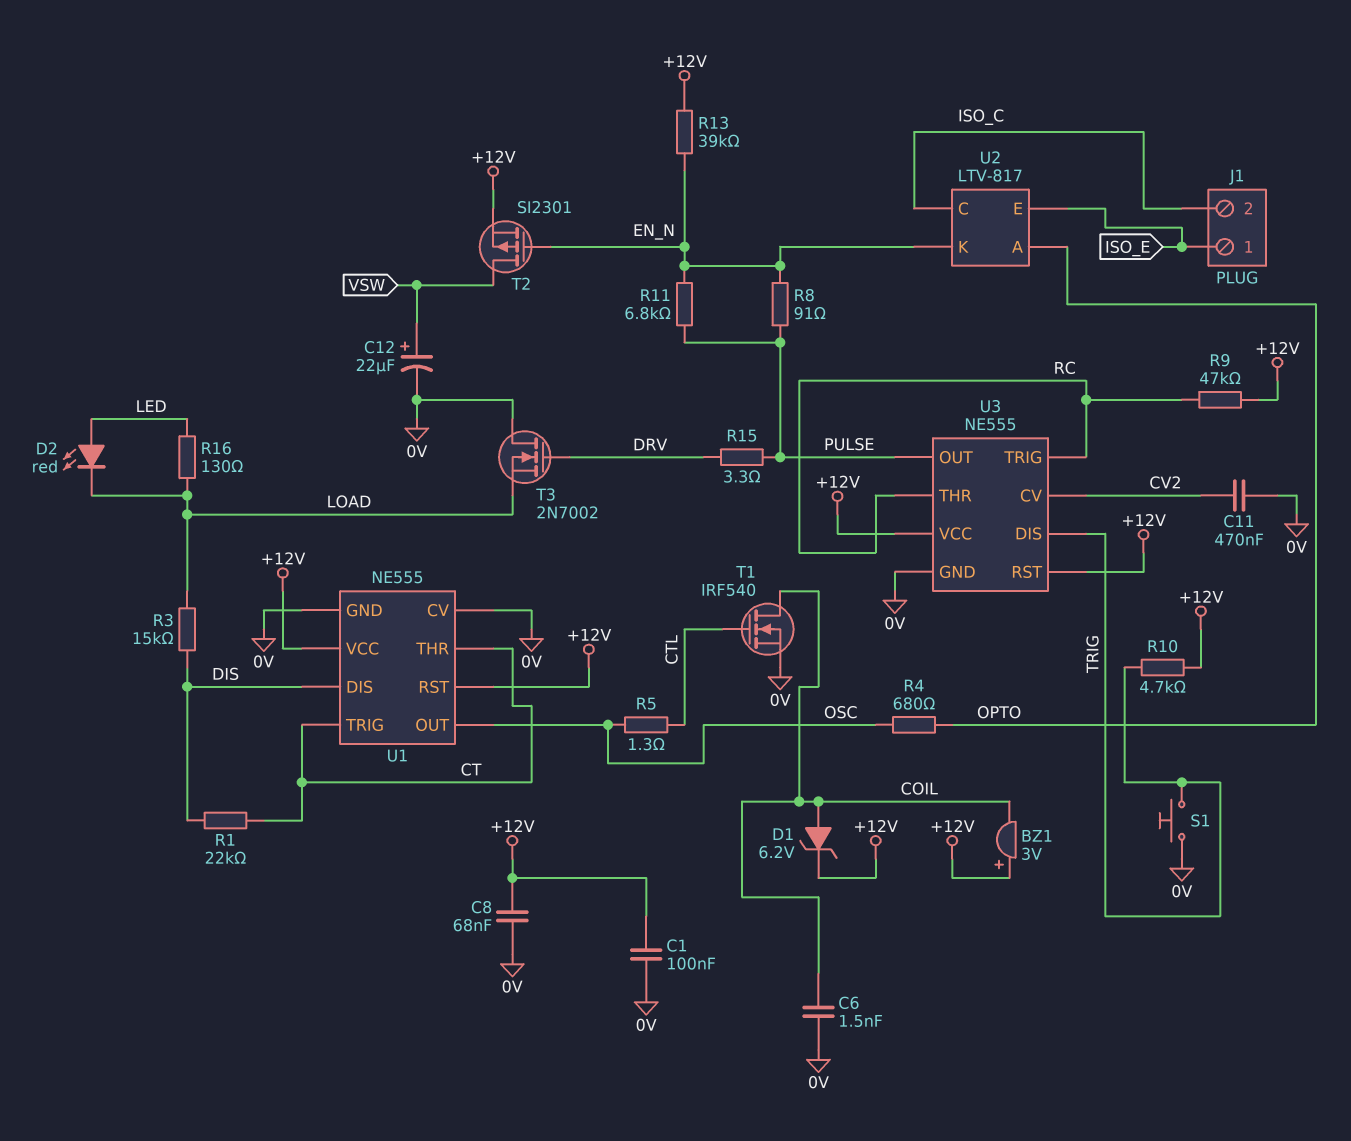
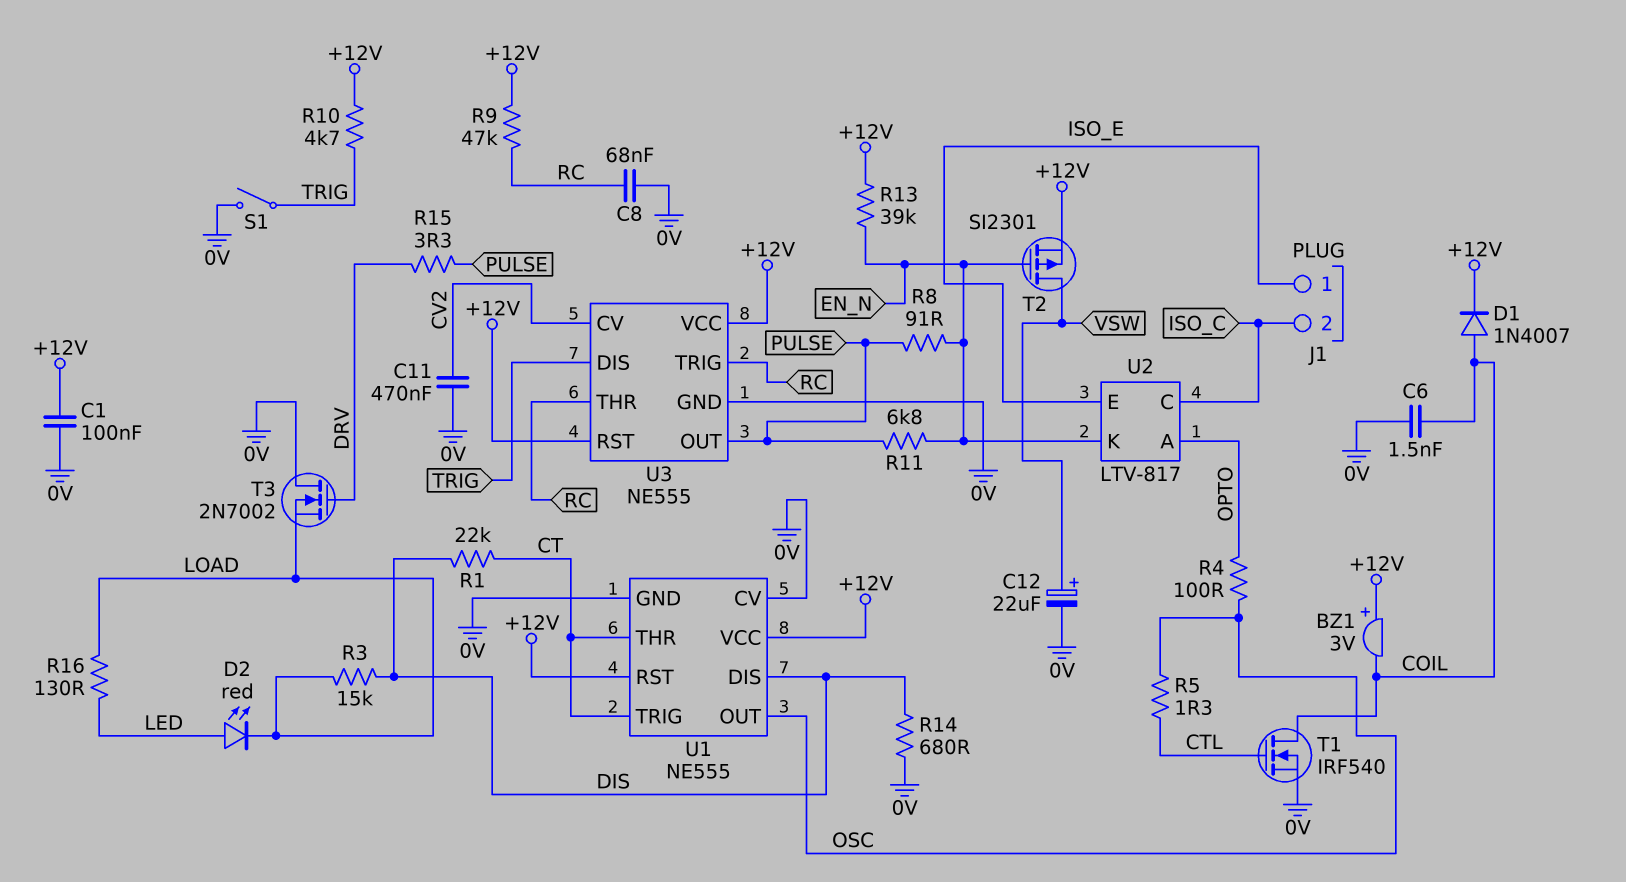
C8: 68nF (+12V, 0V) -> 68nF (0V, RC)
D1: zener 6.2V (A COIL, K +12V) -> diode 1N4007 (A COIL, K +12V)
R4: 680 (OPTO, OSC) -> 100 (OPTO, OSC)
R14: none -> 680 (0V, DIS)
S1: button (0V, TRIG) -> switch (0V, TRIG)

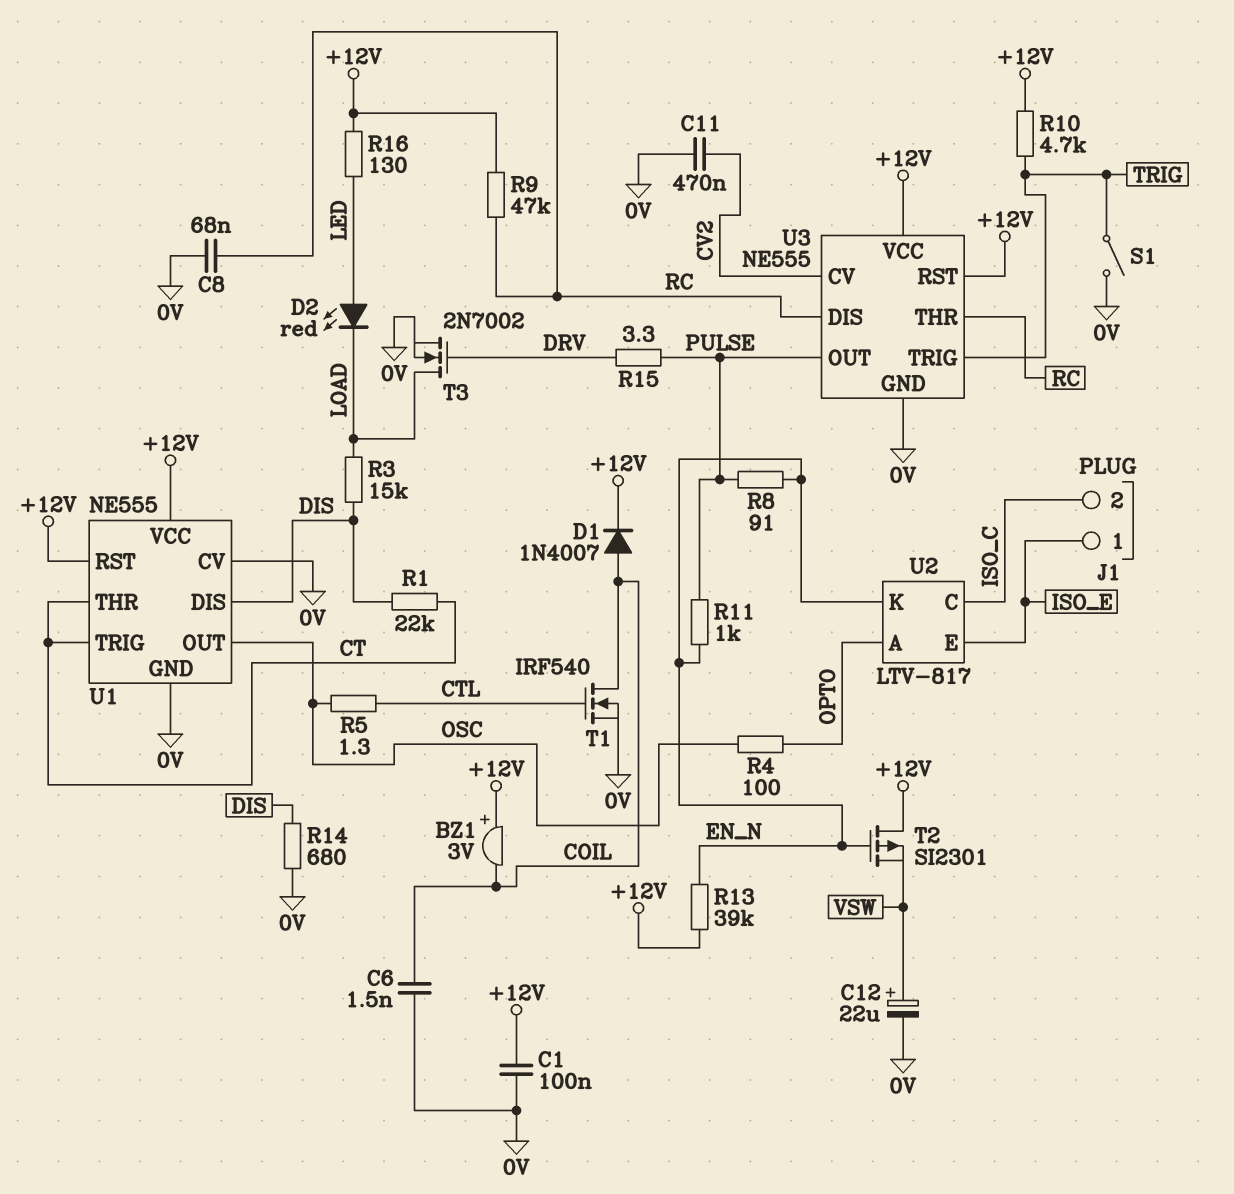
R11: 6.8k (EN_N, PULSE) -> 1k (EN_N, PULSE)
R16: 130 (LED, LOAD) -> 130 (+12V, LED)
T2: PMOS SI2301 (G EN_N, D VSW, S +12V) -> PMOS SI2301 (G EN_N, D +12V, S VSW)
T3: NMOS 2N7002 (G DRV, D 0V, S LOAD) -> NMOS 2N7002 (G DRV, D LOAD, S 0V)
U3 pin DIS: TRIG -> RC
U3 pin TRIG: RC -> TRIG

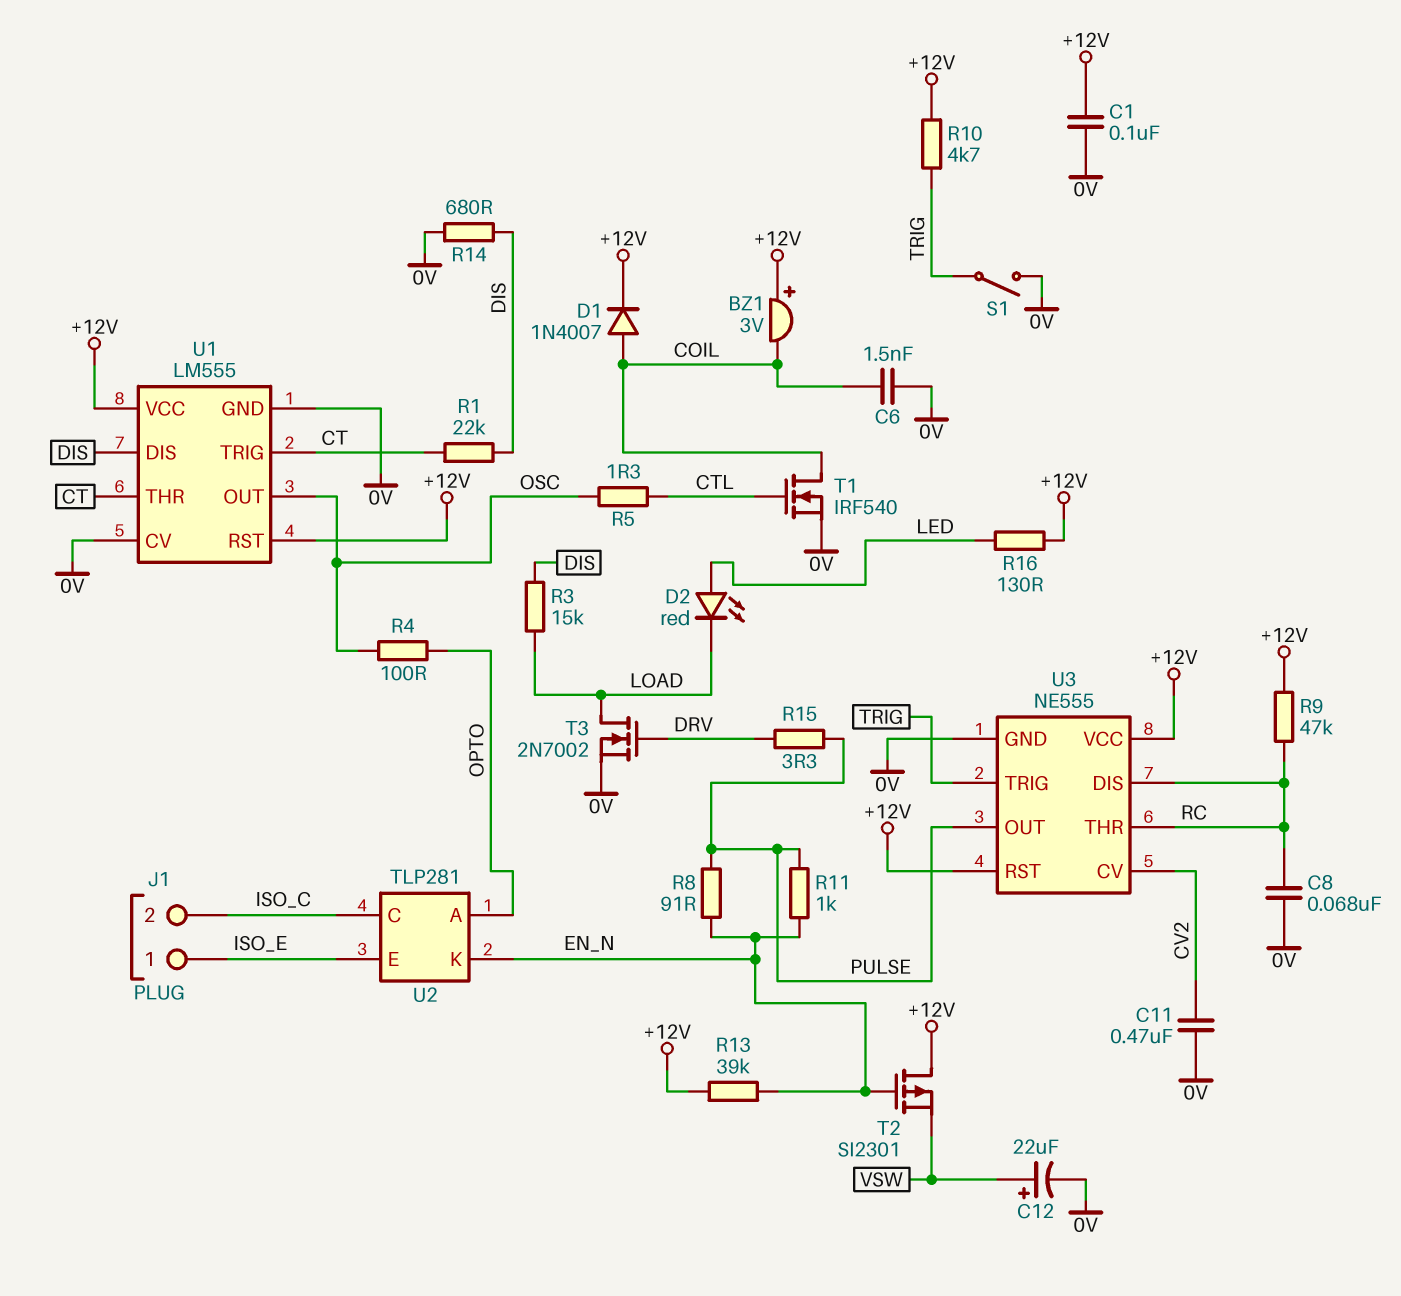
U1: NE555 -> LM555
U2: LTV-817 -> TLP281

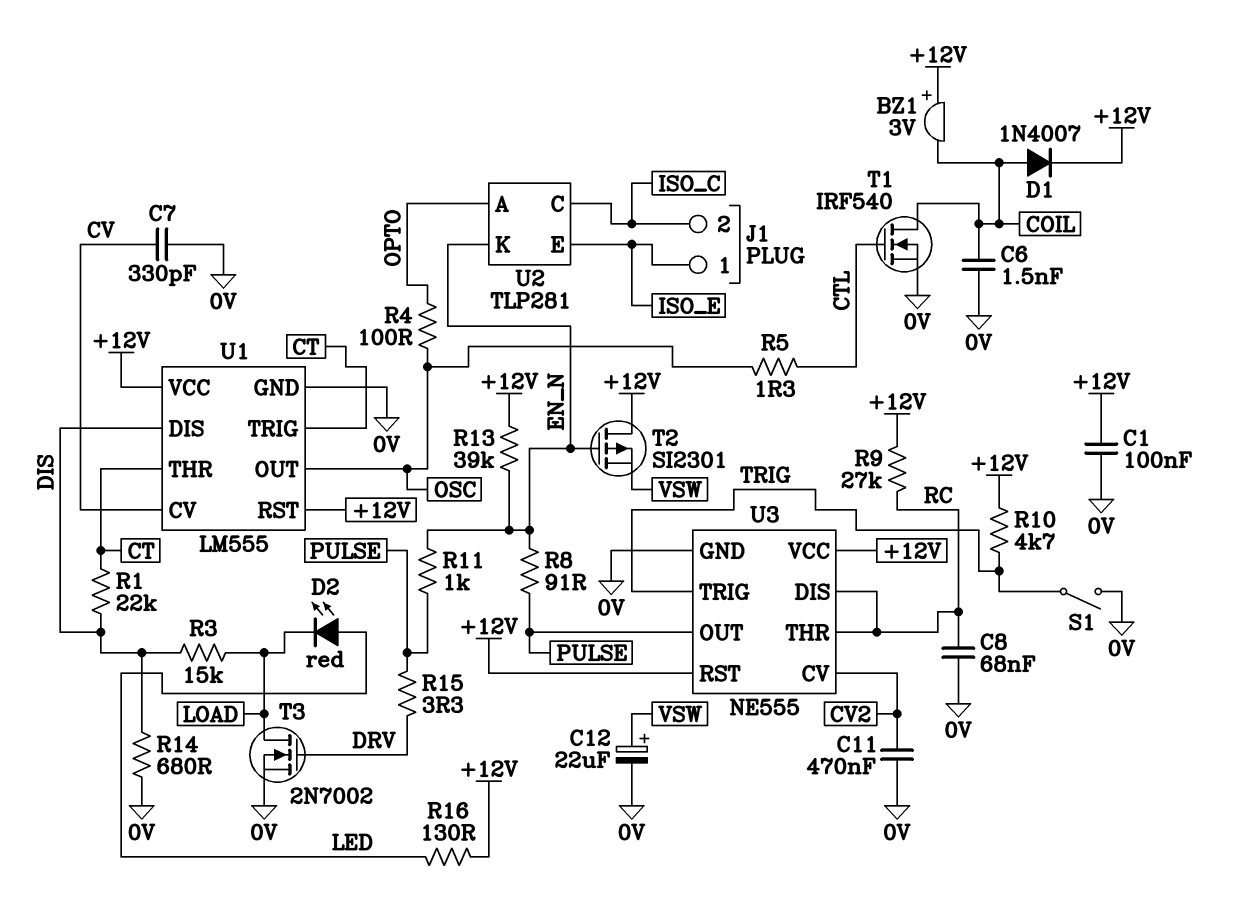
C7: none -> 330pF (0V, CV)
R9: 47k (+12V, RC) -> 27k (+12V, RC)
U1 pin CV: 0V -> CV

